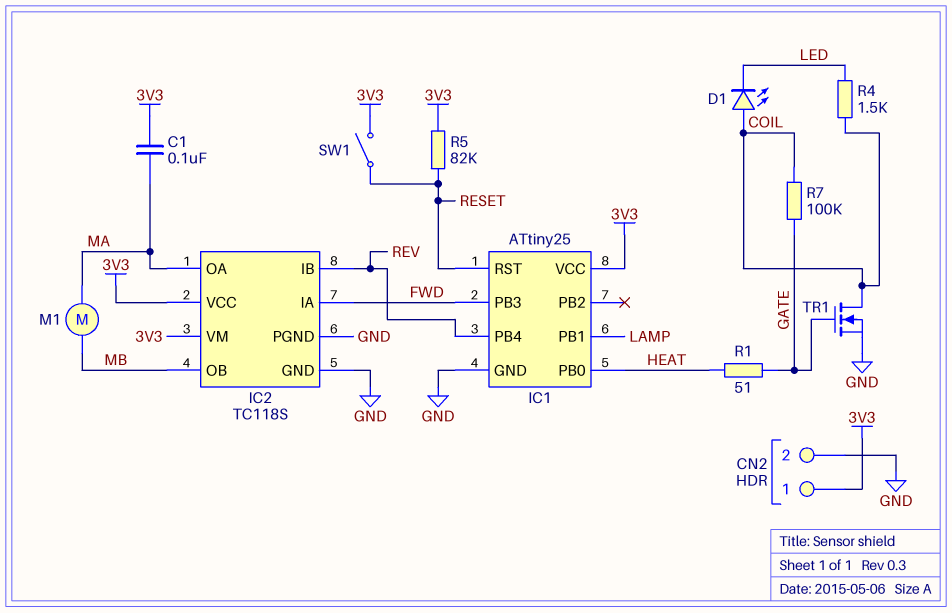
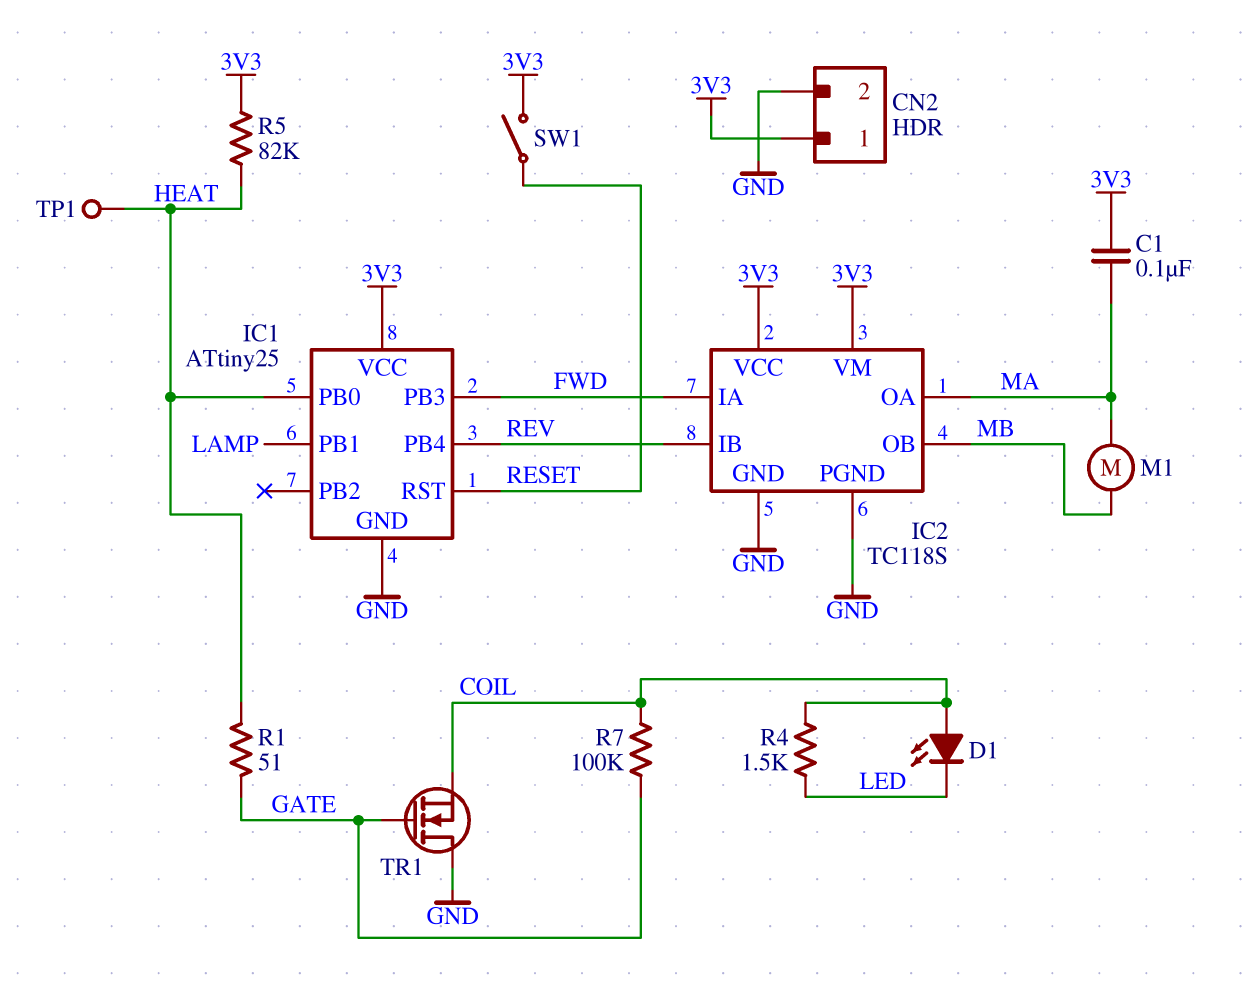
R5: 82k (3V3, RESET) -> 82k (3V3, HEAT)
TP1: none -> test point (HEAT)
TR1: NMOS (G GATE, D COIL, S GND) -> NMOS (G GATE, D GND, S COIL)

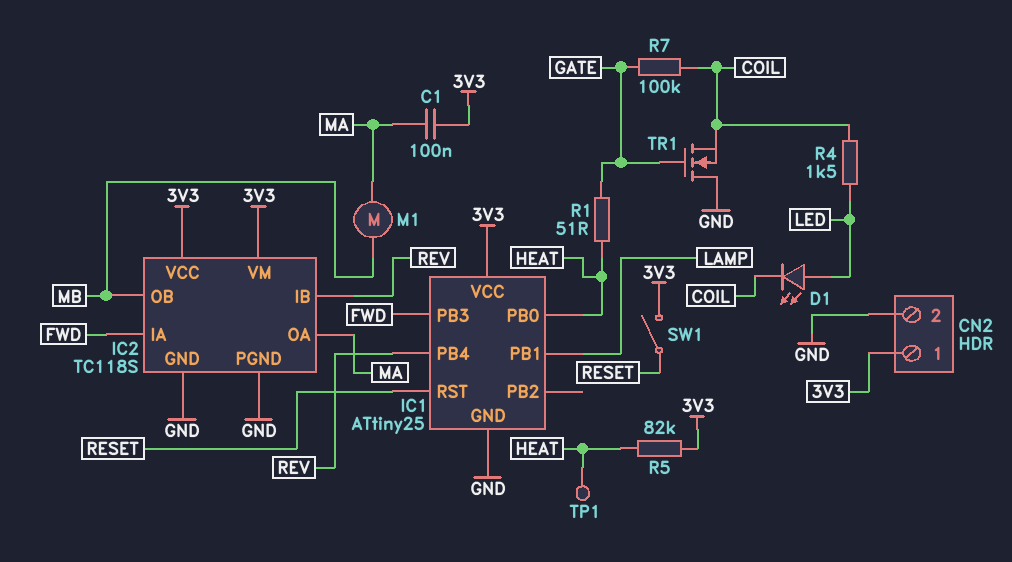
D1: LED (A COIL, K LED) -> LED (A LED, K COIL)

